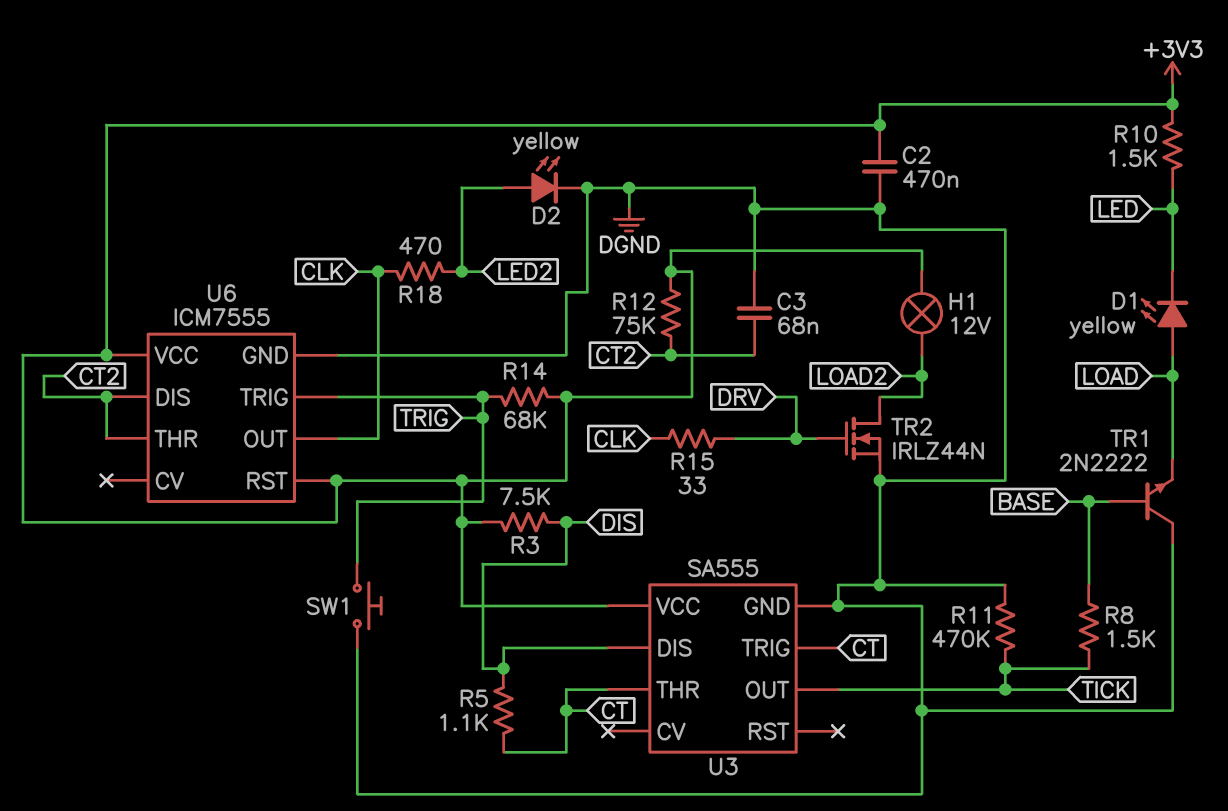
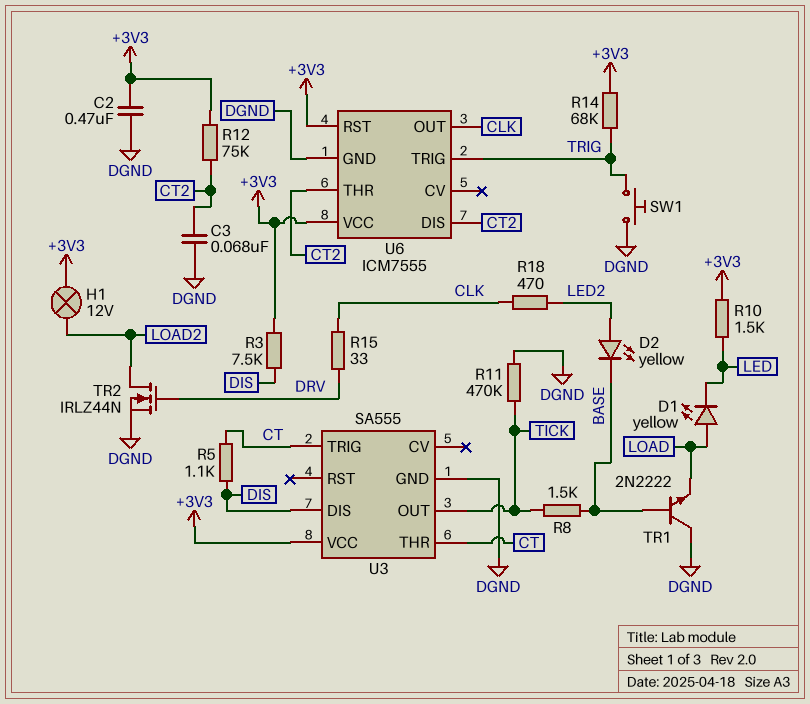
D2: LED yellow (A LED2, K DGND) -> LED yellow (A LED2, K BASE)

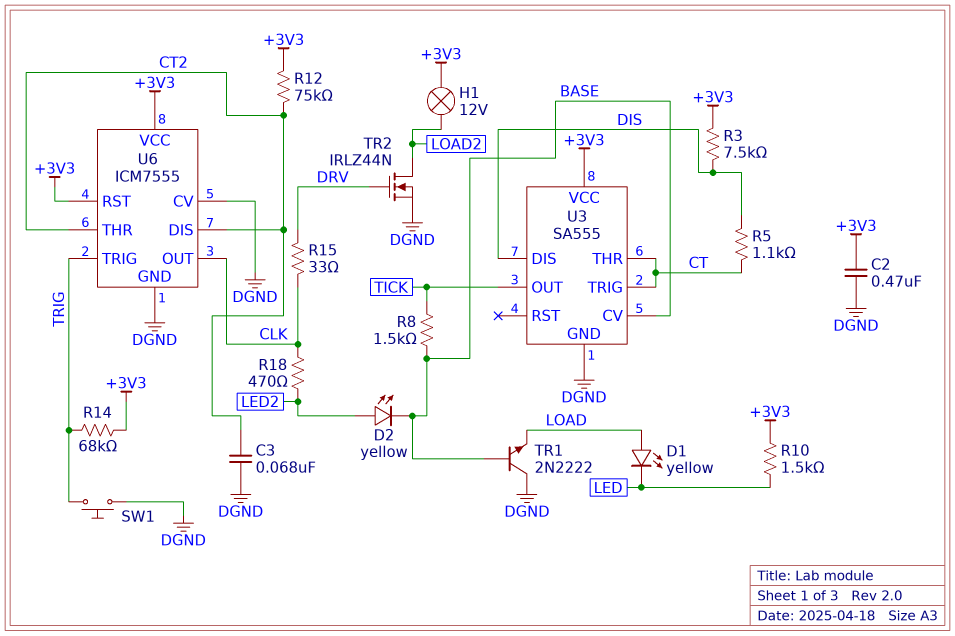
R11: 470k (DGND, TICK) -> none
U3 pin CV: none -> BASE
U6 pin CV: none -> DGND

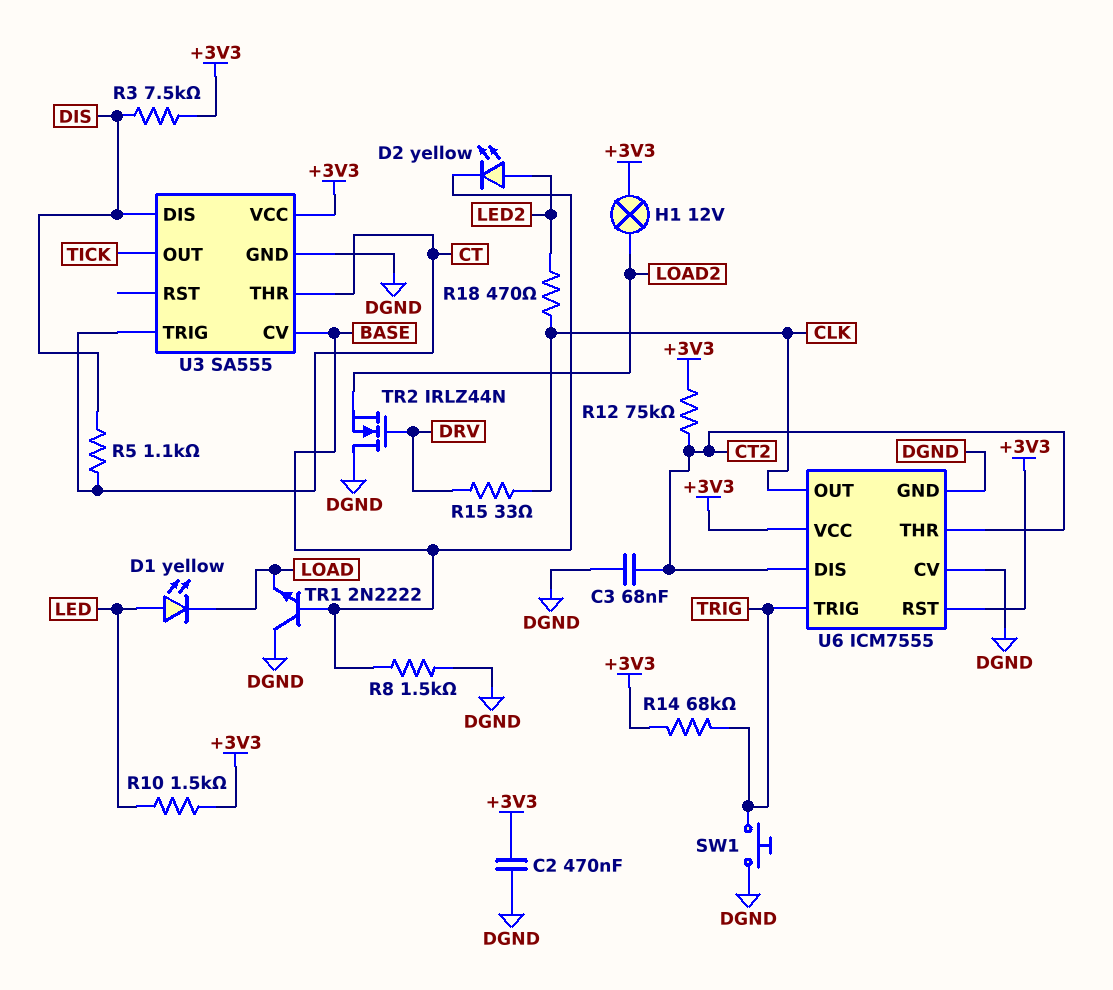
D1: LED yellow (A LOAD, K LED) -> LED yellow (A LED, K LOAD)
R8: 1.5k (BASE, TICK) -> 1.5k (BASE, DGND)
TR2: NMOS IRLZ44N (G DRV, D LOAD2, S DGND) -> NMOS IRLZ44N (G DRV, D DGND, S LOAD2)

